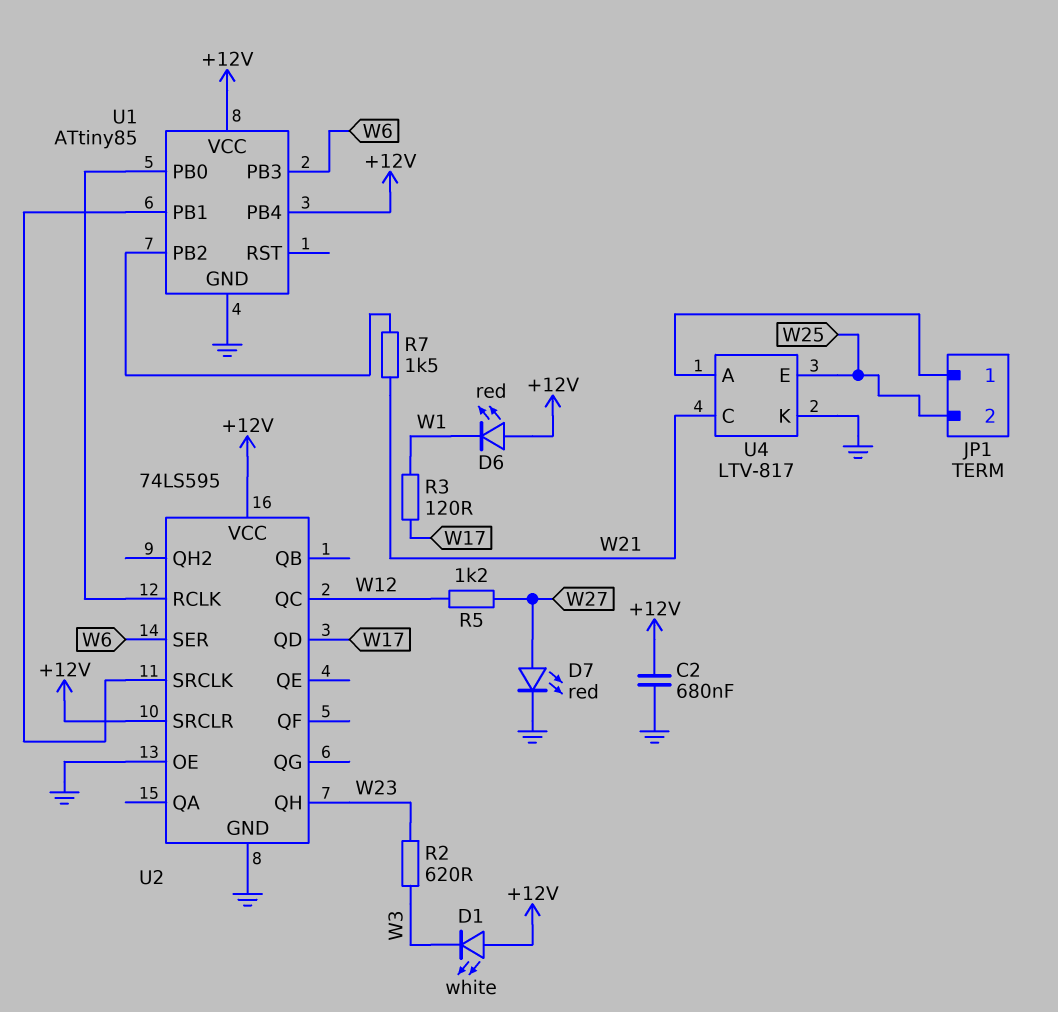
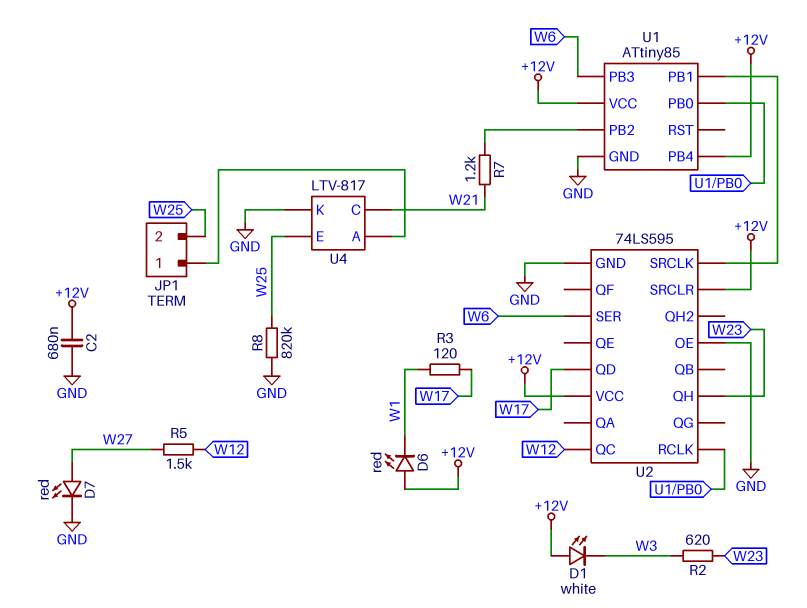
R5: 1.2k (W12, W27) -> 1.5k (W12, W27)
R7: 1.5k (U1/PB2, W21) -> 1.2k (U1/PB2, W21)
R8: none -> 820k (GND, W25)

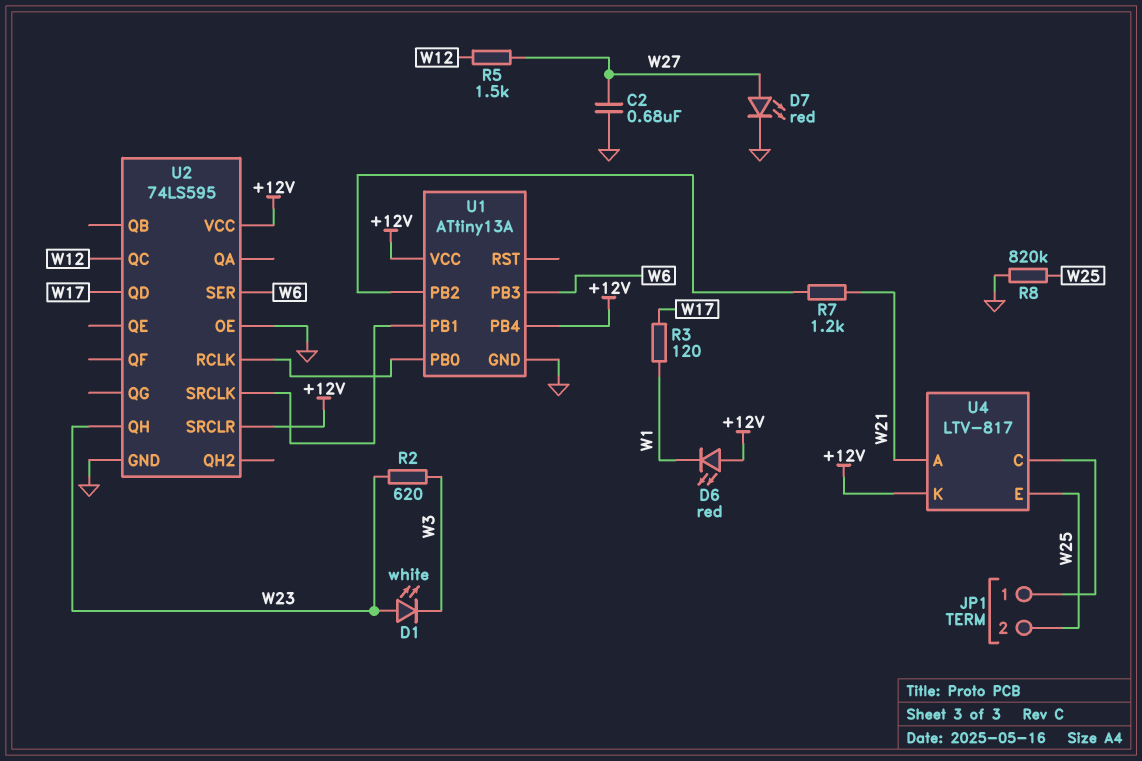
C2: 680nF (+12V, GND) -> 680nF (GND, W27)
D1: LED white (A +12V, K W3) -> LED white (A W23, K W3)
U1: ATtiny85 -> ATtiny13A
U4 pin A: JP1/1 -> W21
U4 pin C: W21 -> JP1/1
U4 pin K: GND -> +12V

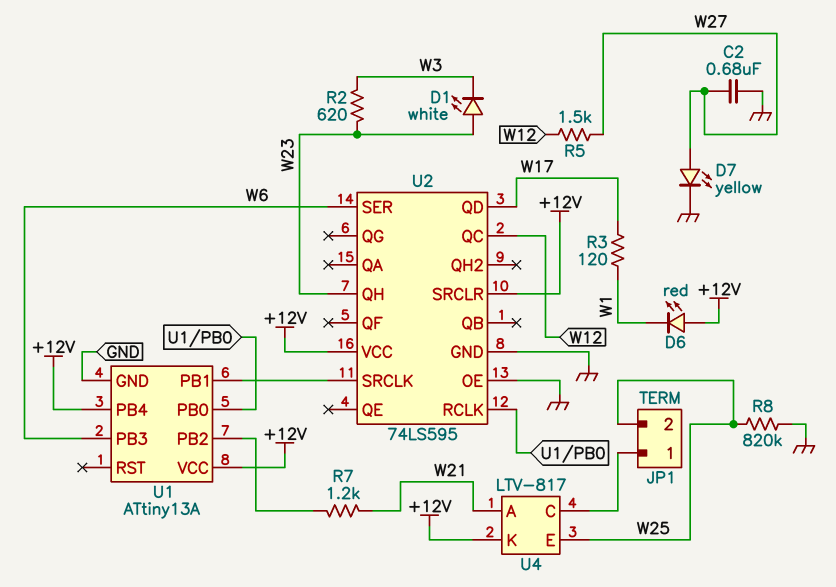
D7: LED red (A W27, K GND) -> LED yellow (A W27, K GND)

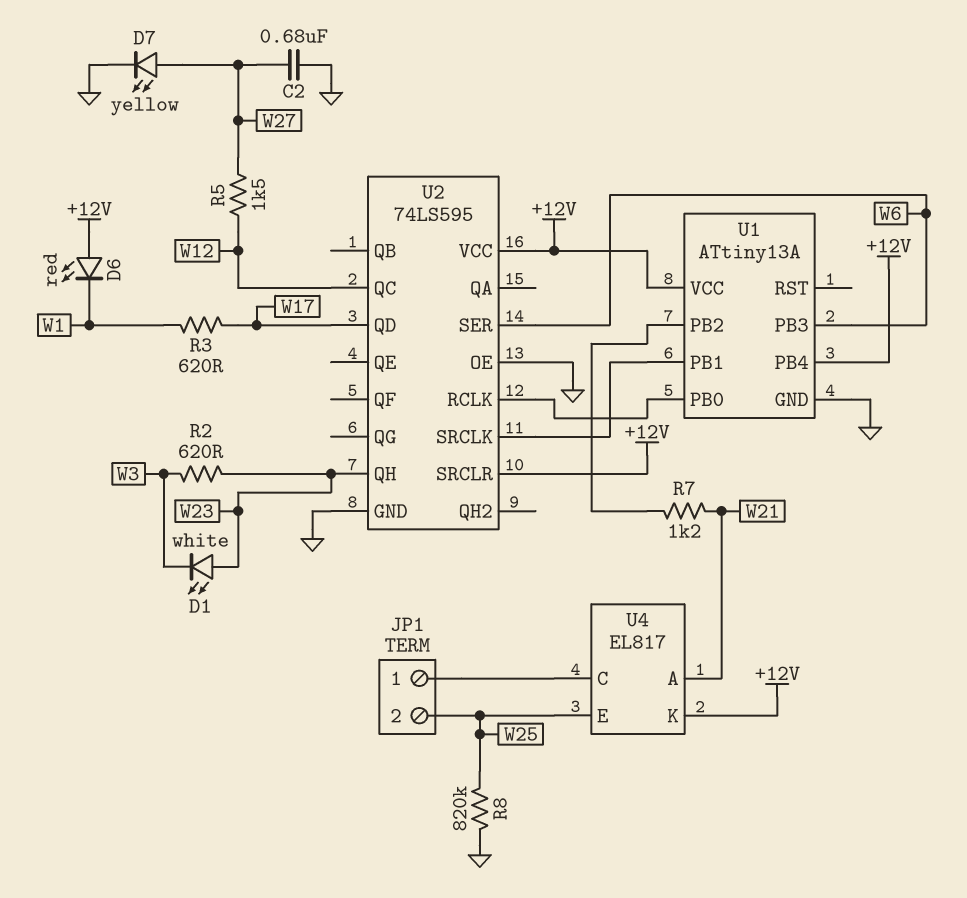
R3: 120 (W1, W17) -> 620 (W1, W17)
U4: LTV-817 -> EL817

